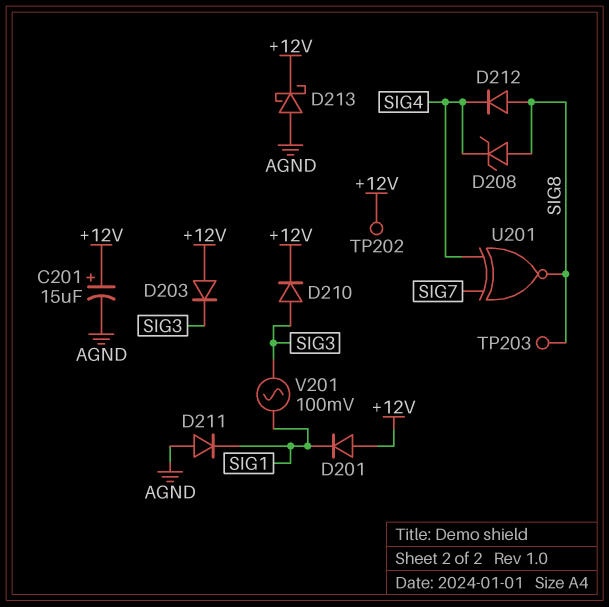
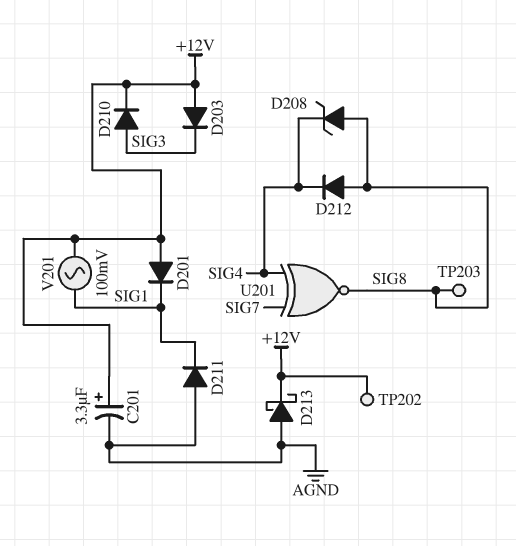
C201: 15uF (plus +12V, minus AGND) -> 3.3uF (plus +12V, minus AGND)
V201: AC 100mV (SIG1, SIG3) -> AC 100mV (+12V, SIG1)

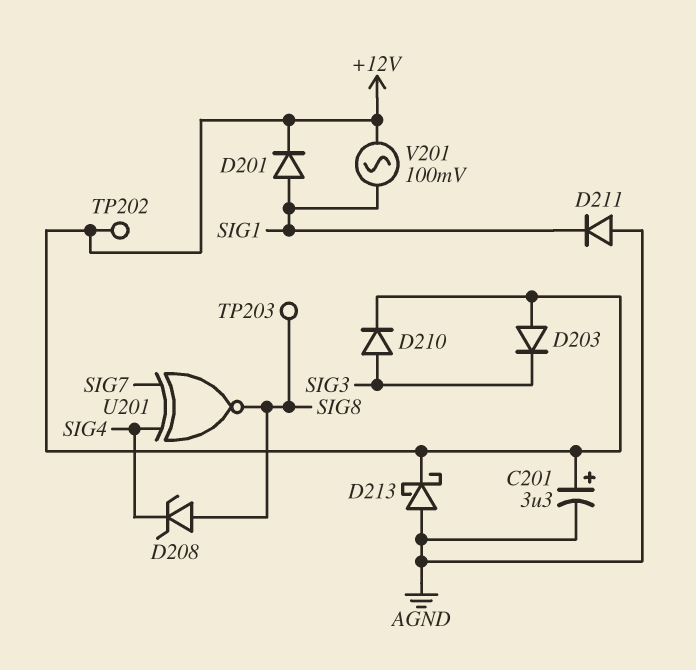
D201: diode (A +12V, K SIG1) -> diode (A SIG1, K +12V)
D212: diode (A SIG8, K SIG4) -> none

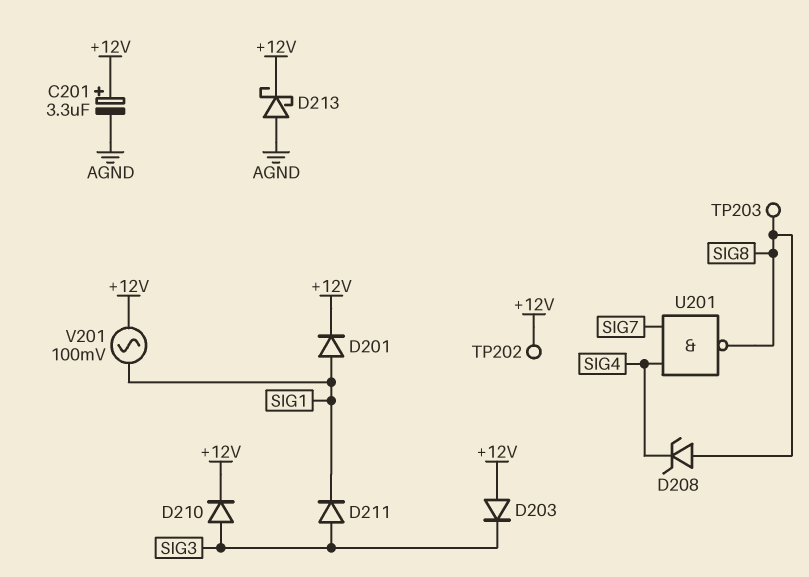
D211: diode (A AGND, K SIG1) -> diode (A SIG3, K SIG1)
U201: XNOR (in SIG4, in SIG7, out SIG8) -> NAND (in SIG4, in SIG7, out SIG8)

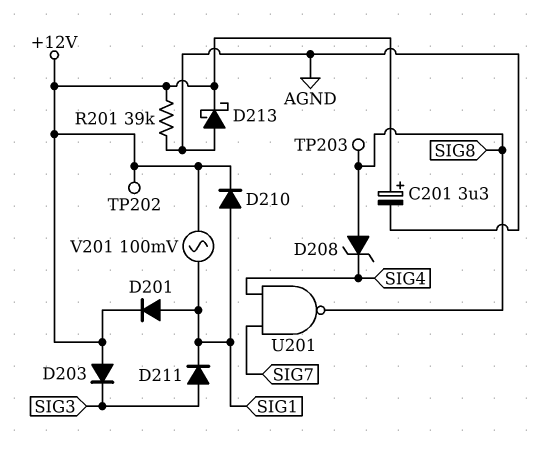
D210: diode (A SIG3, K +12V) -> diode (A SIG1, K +12V)
R201: none -> 39k (+12V, AGND)

